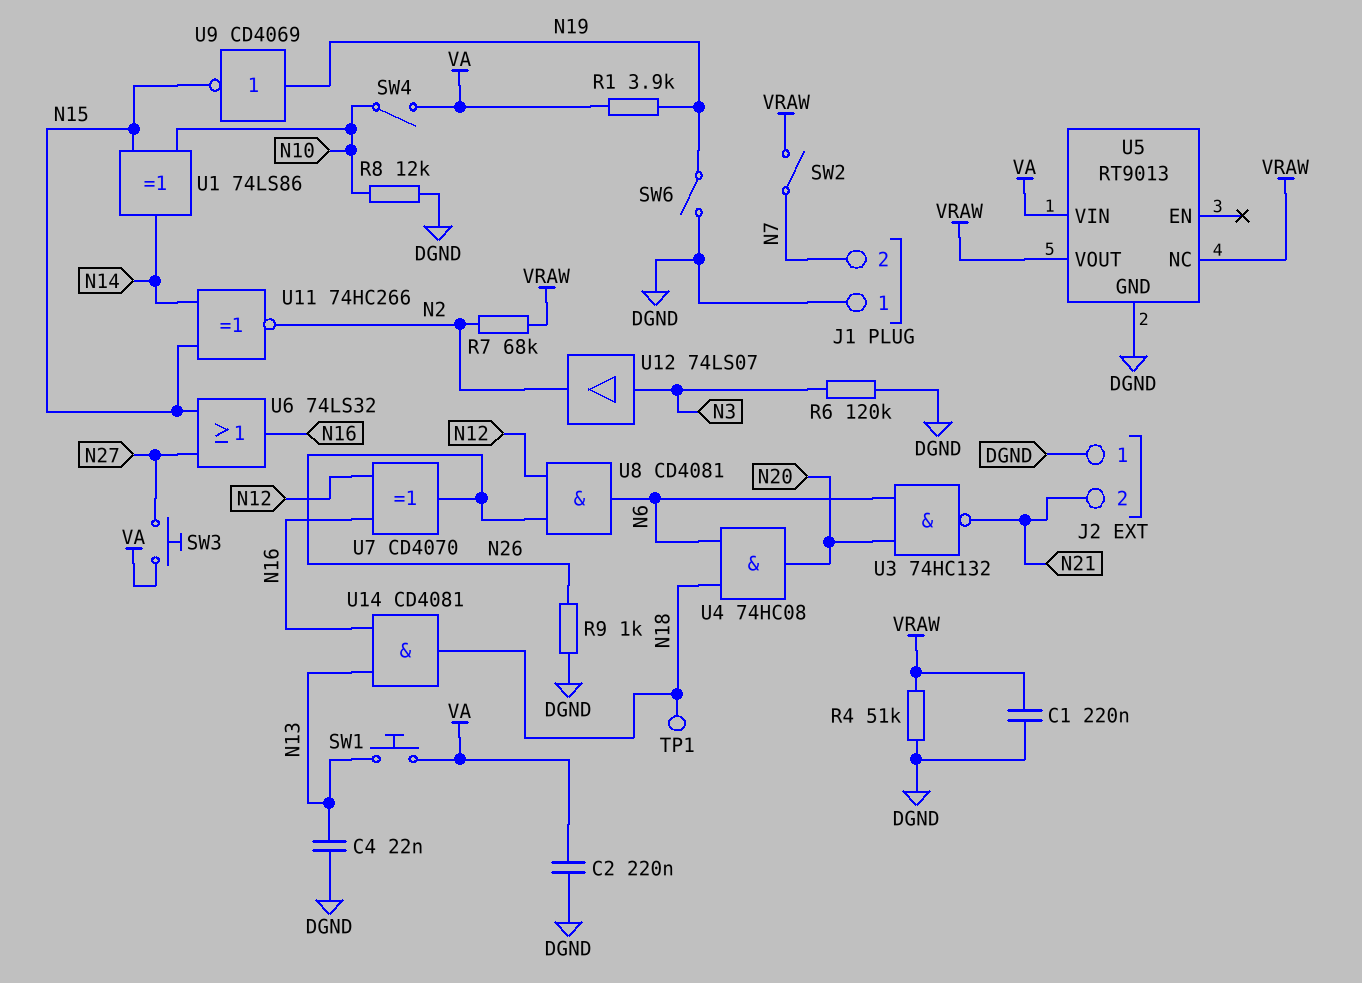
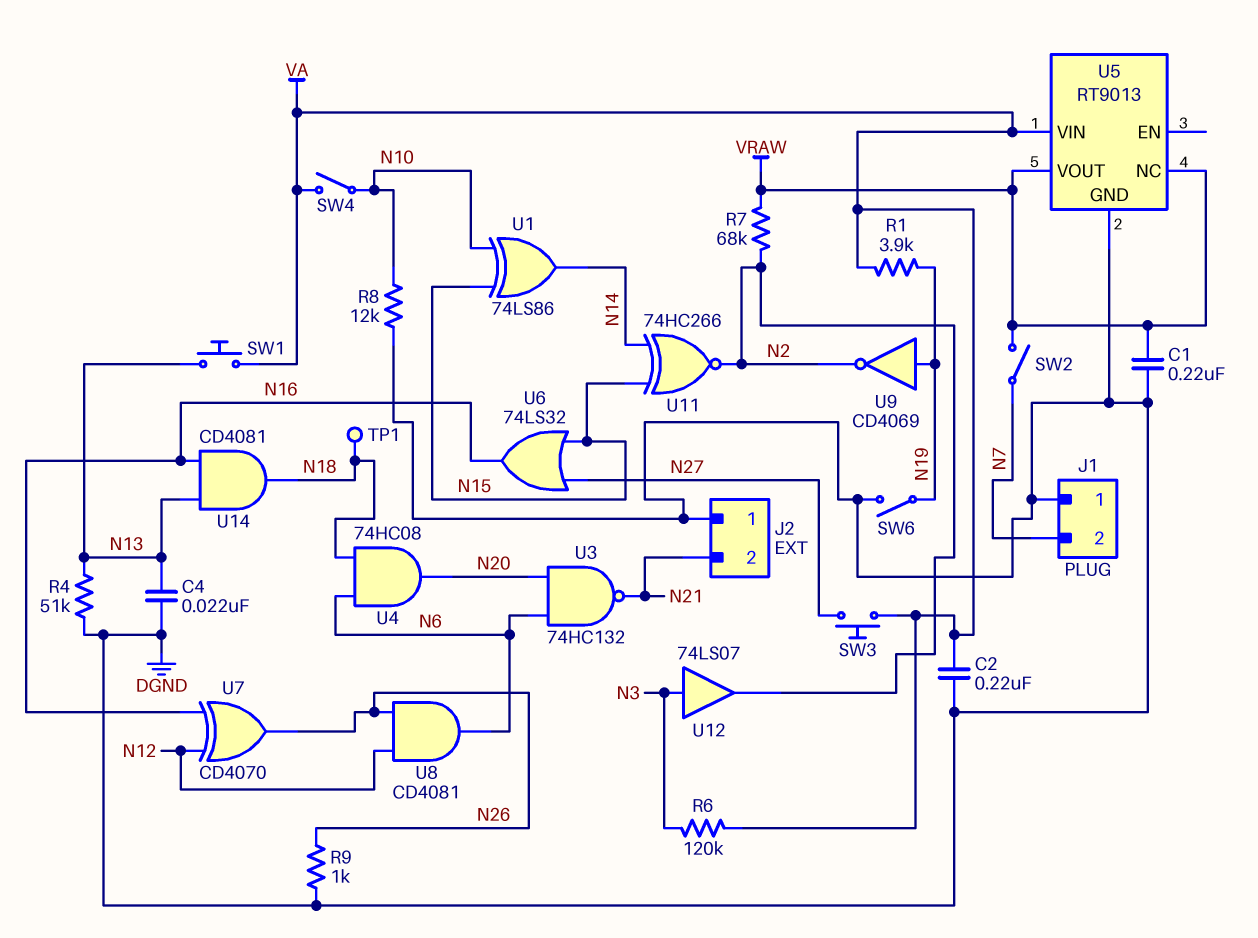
R4: 51k (DGND, VRAW) -> 51k (DGND, N13)
R6: 120k (DGND, N3) -> 120k (N3, VA)
U9: NOT CD4069 (in N19, out N15) -> NOT CD4069 (in N19, out N2)

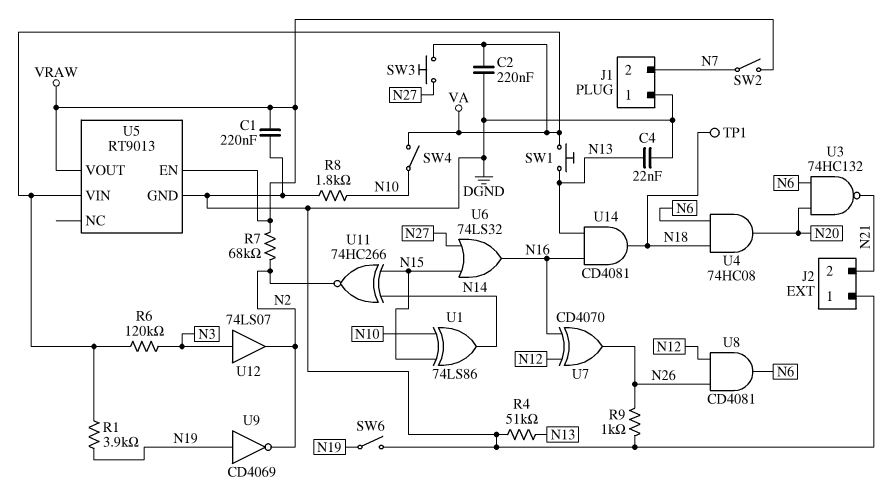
R8: 12k (DGND, N10) -> 1.8k (DGND, N10)
U5 pin EN: none -> VRAW
U5 pin NC: VRAW -> none

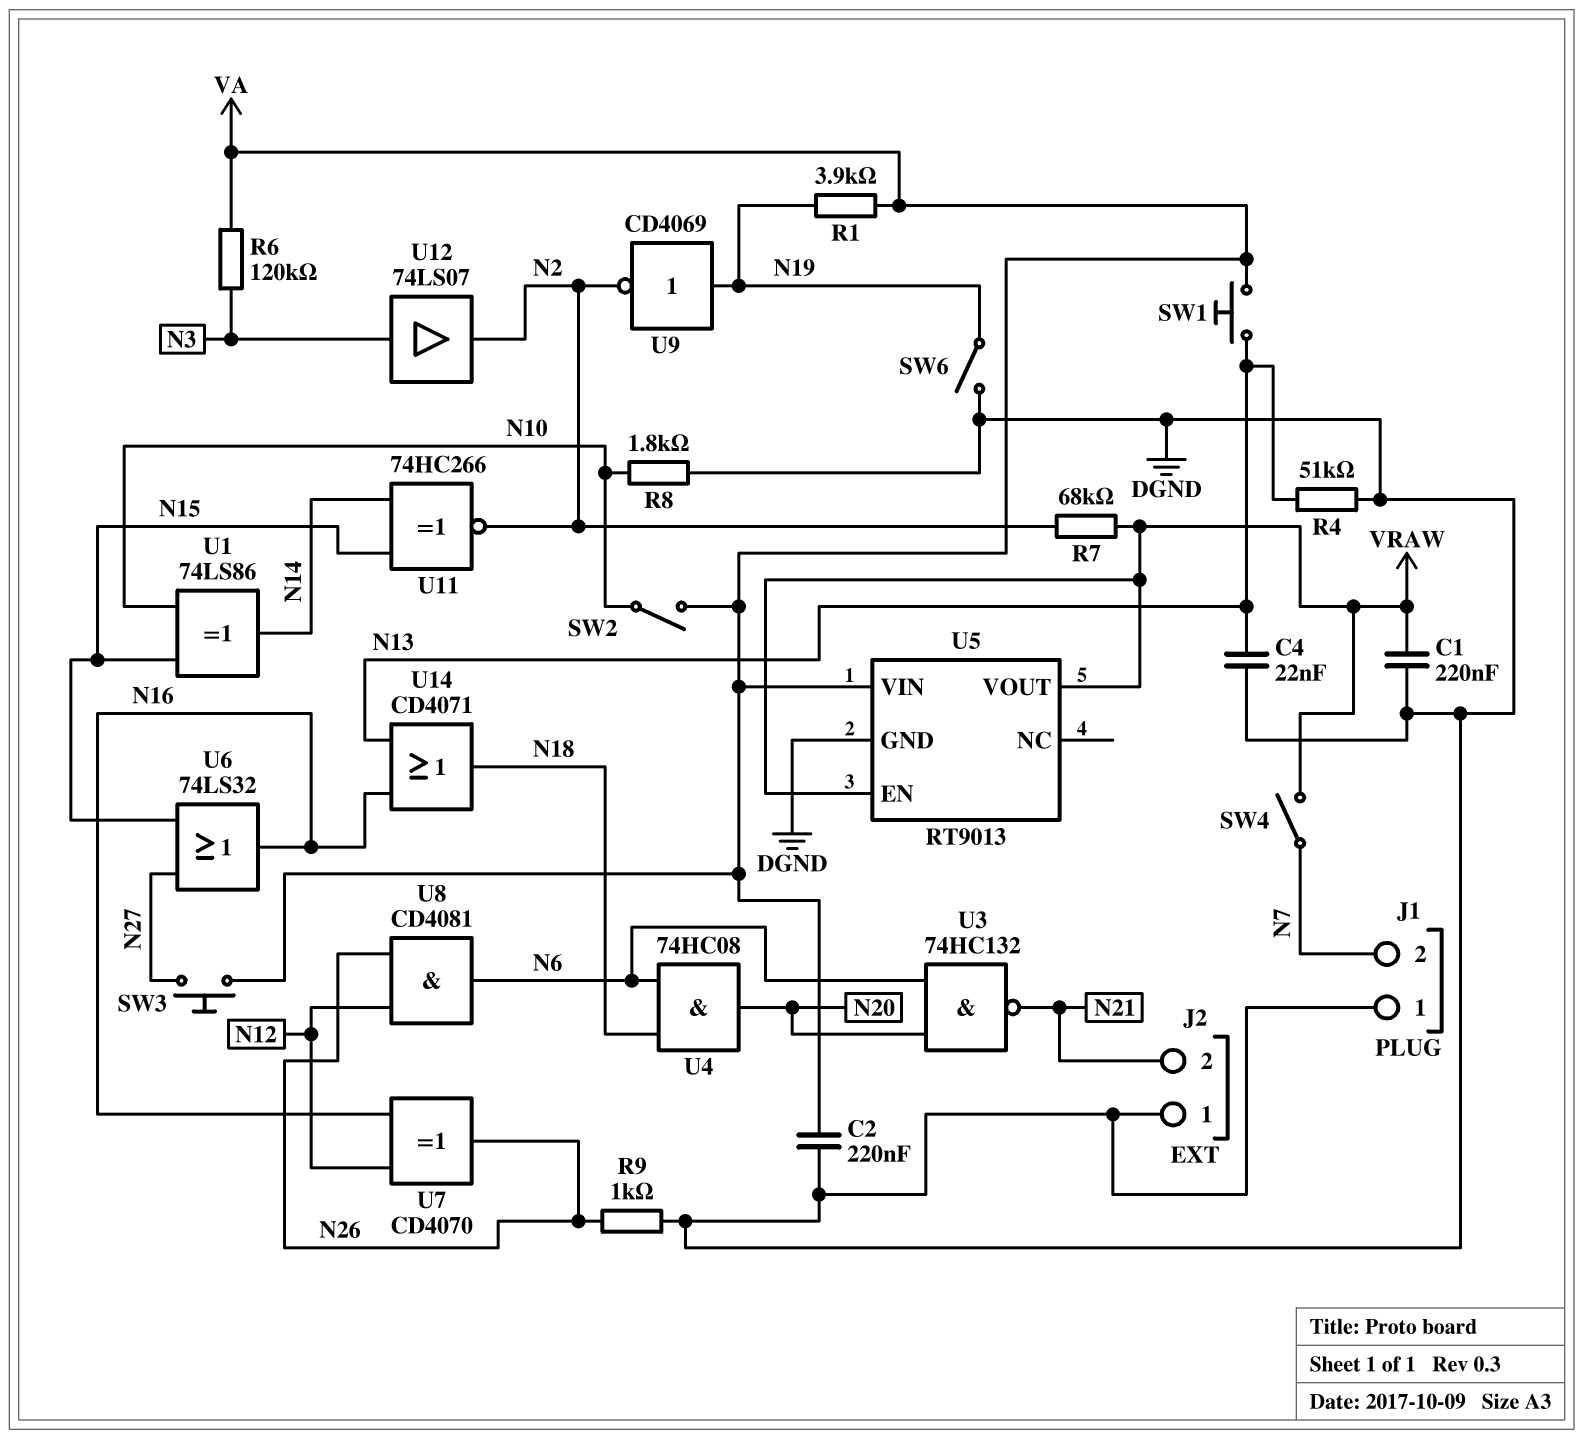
SW2: switch (N7, VRAW) -> switch (N10, VA)
SW4: switch (N10, VA) -> switch (N7, VRAW)
TP1: test point (N18) -> none
U14: AND CD4081 (in N13, in N16, out N18) -> OR CD4071 (in N13, in N16, out N18)

